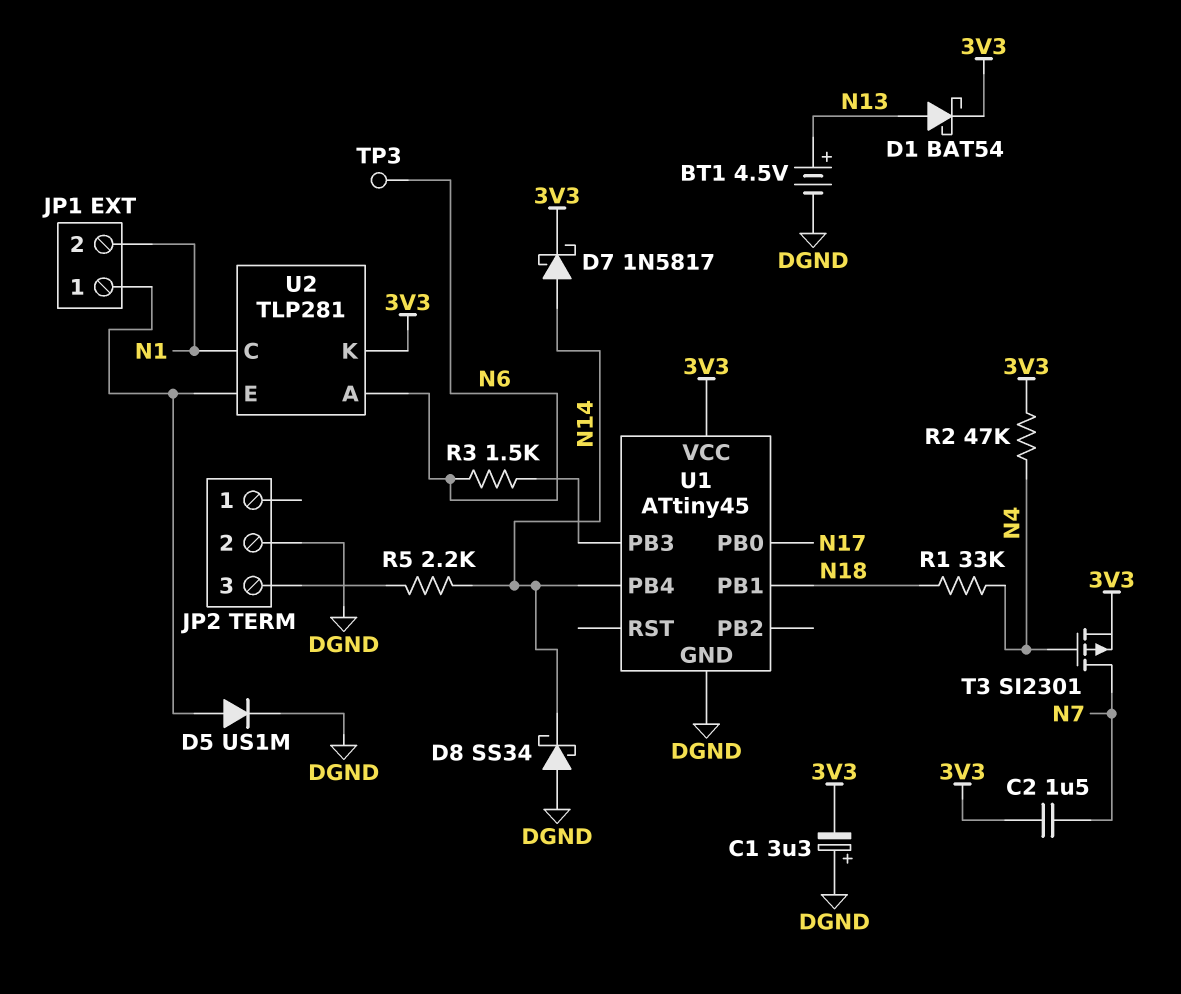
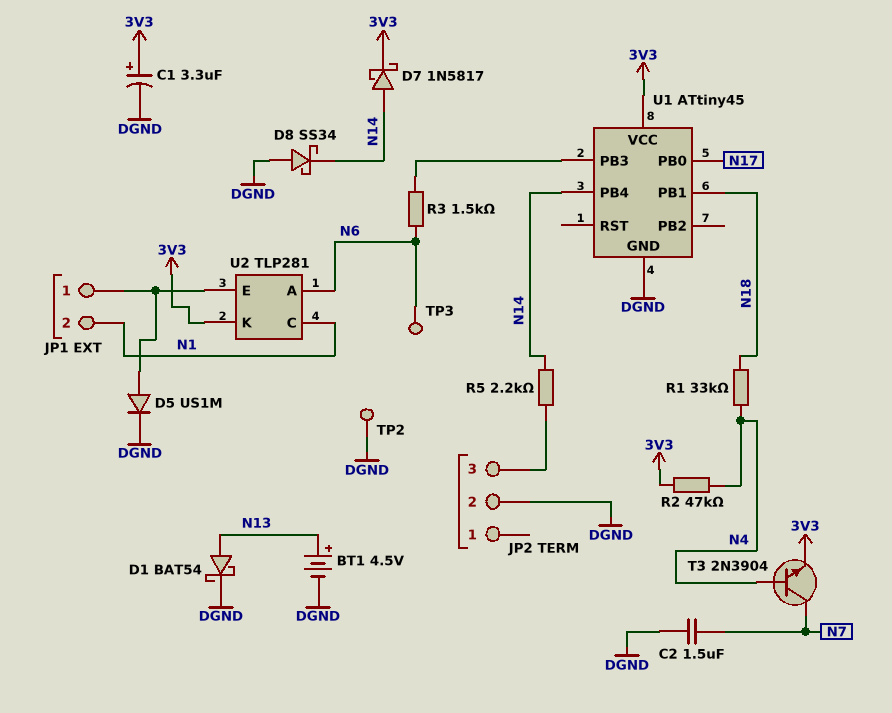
C1: 3.3uF (plus DGND, minus 3V3) -> 3.3uF (plus 3V3, minus DGND)
C2: 1.5uF (3V3, N7) -> 1.5uF (DGND, N7)
D1: schottky BAT54 (A N13, K 3V3) -> schottky BAT54 (A N13, K DGND)
T3: PMOS SI2301 (G N4, D N7, S 3V3) -> NPN 2N3904 (B N4, C N7, E 3V3)
TP2: none -> test point (DGND)

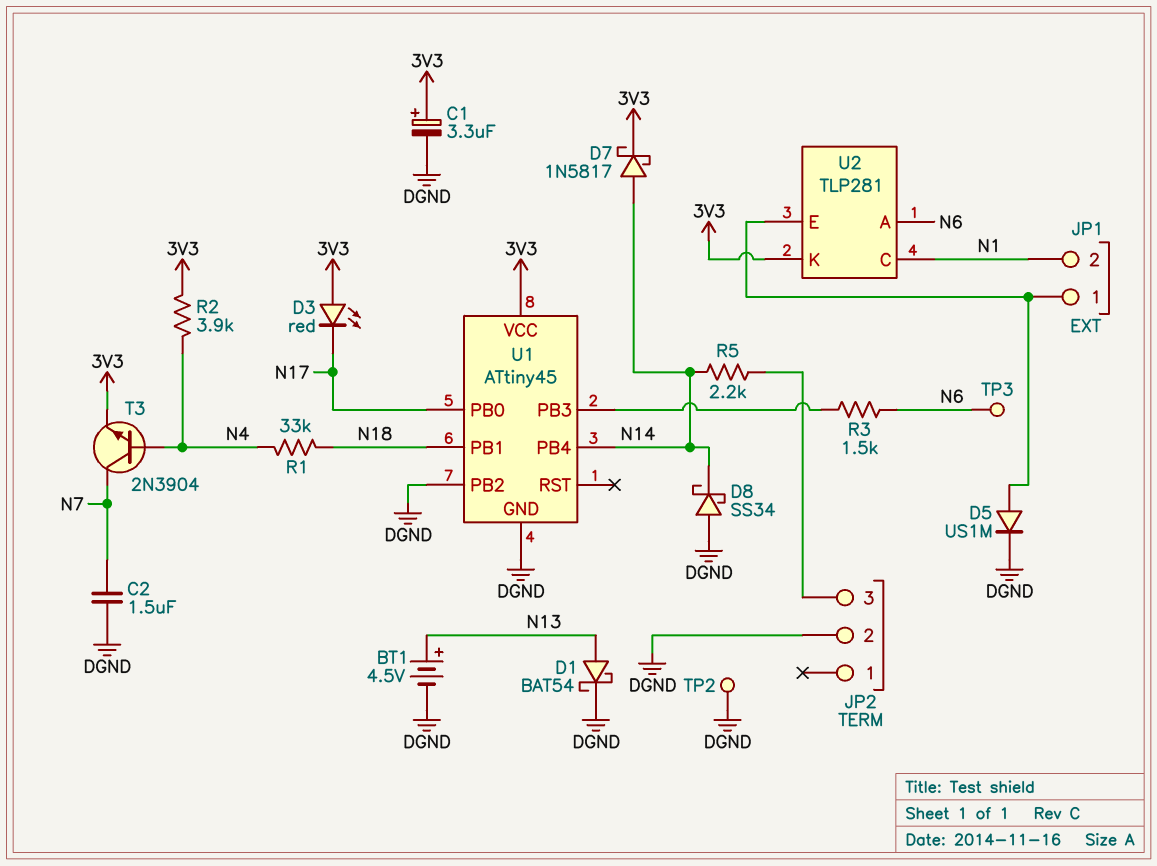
D3: none -> LED red (A 3V3, K N17)
R2: 47k (3V3, N4) -> 3.9k (3V3, N4)
U1 pin PB2: none -> DGND

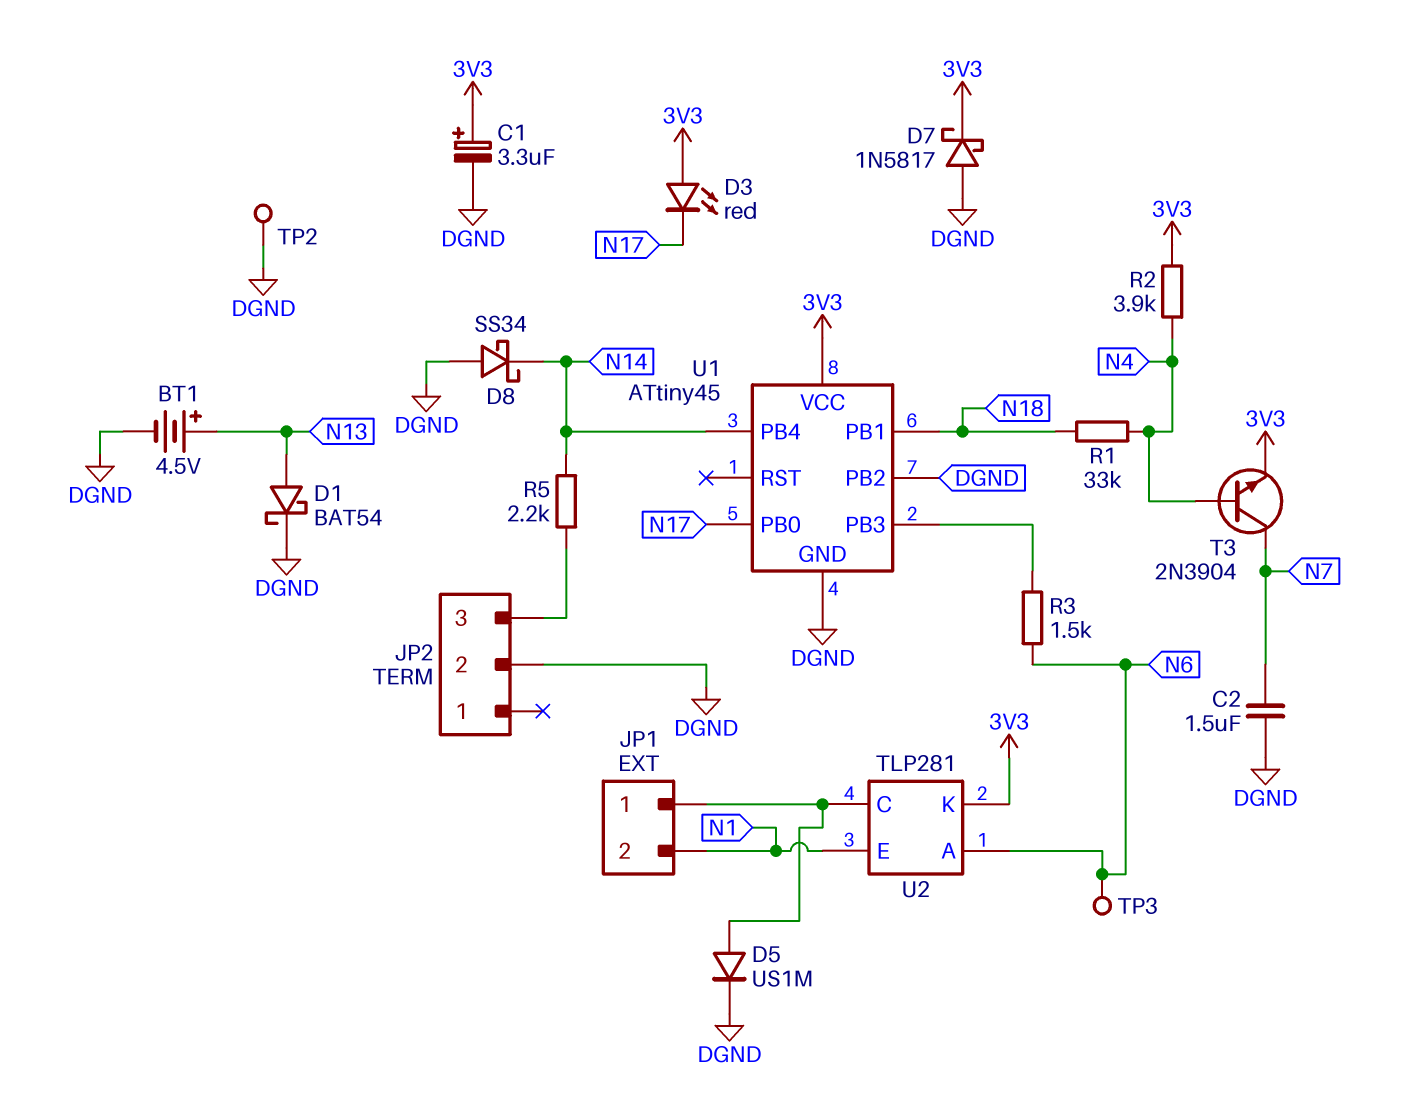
D7: schottky 1N5817 (A N14, K 3V3) -> schottky 1N5817 (A DGND, K 3V3)
U2 pin C: N1 -> JP1/1
U2 pin E: JP1/1 -> N1

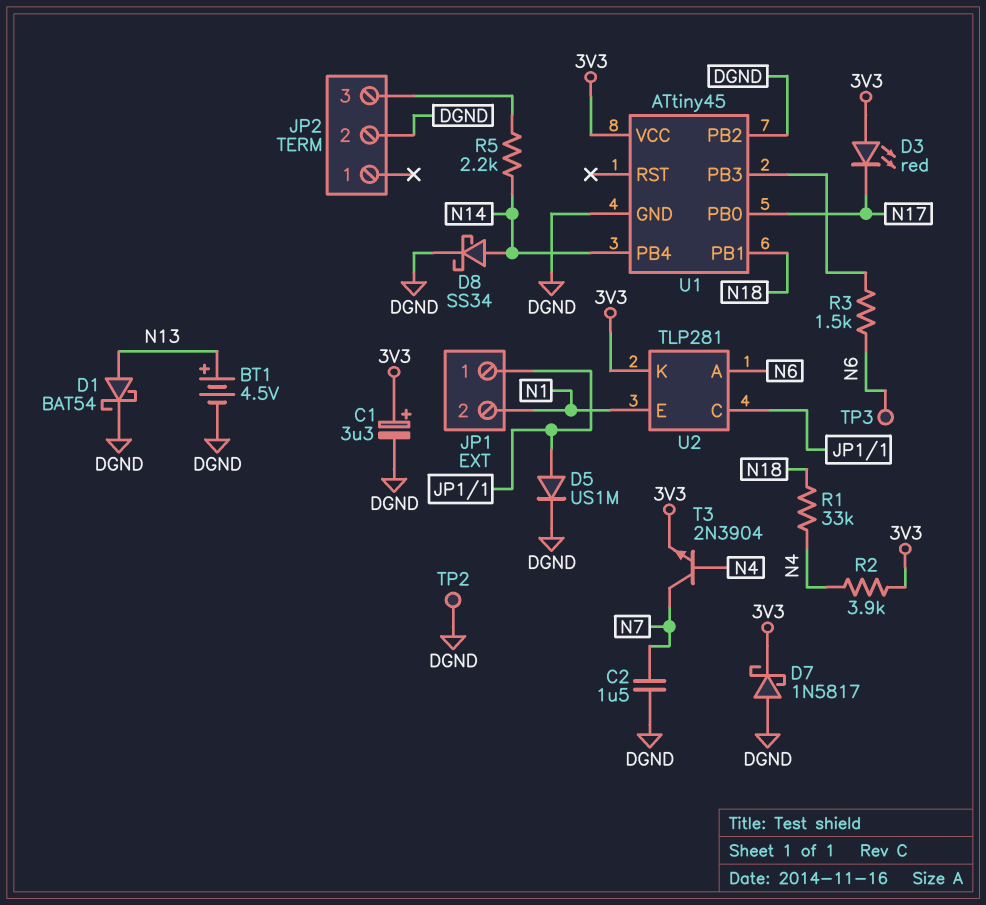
D8: schottky SS34 (A DGND, K N14) -> schottky SS34 (A N14, K DGND)

